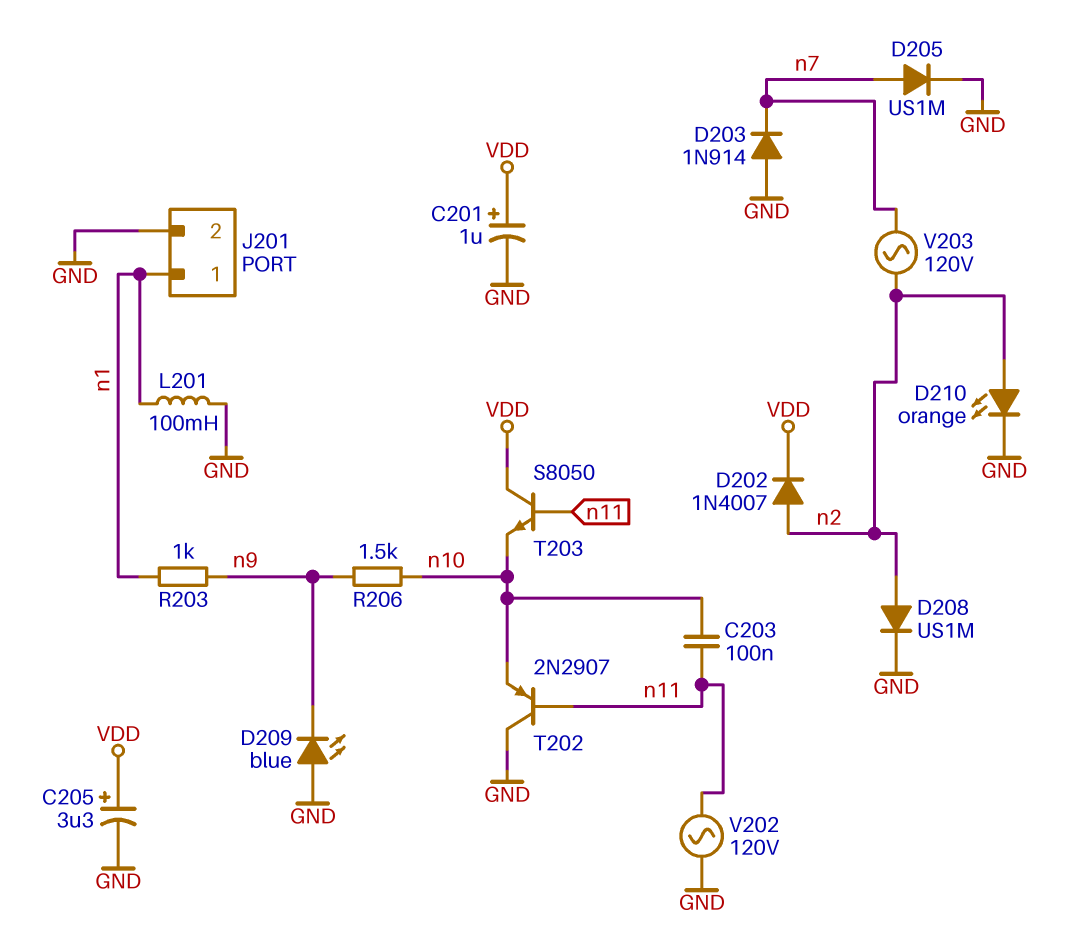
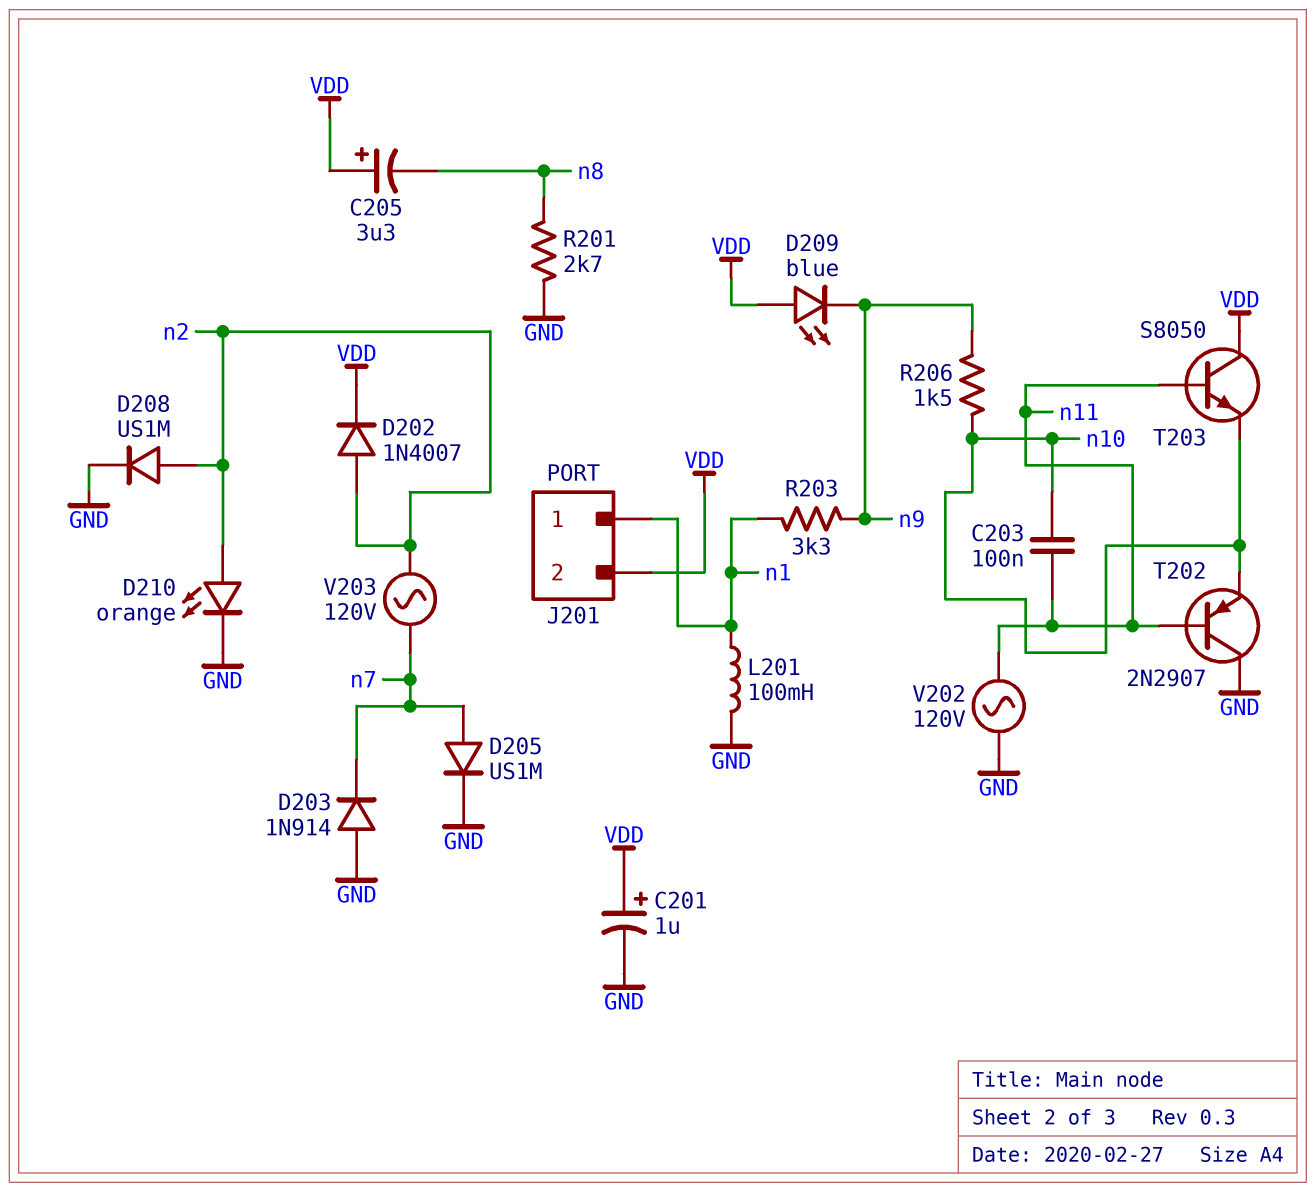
C205: 3.3uF (plus VDD, minus GND) -> 3.3uF (plus VDD, minus n8)
D209: LED blue (A GND, K n9) -> LED blue (A VDD, K n9)
J201 pin 2: GND -> VDD
R201: none -> 2.7k (GND, n8)
R203: 1k (n1, n9) -> 3.3k (n1, n9)

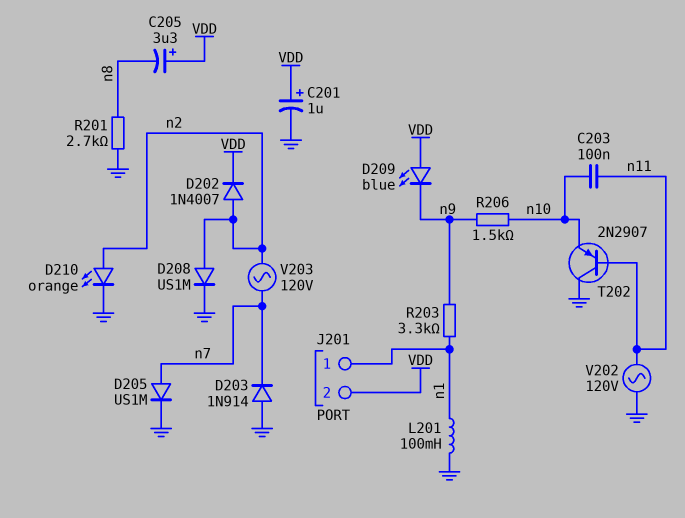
T203: NPN S8050 (B n11, C VDD, E n10) -> none

